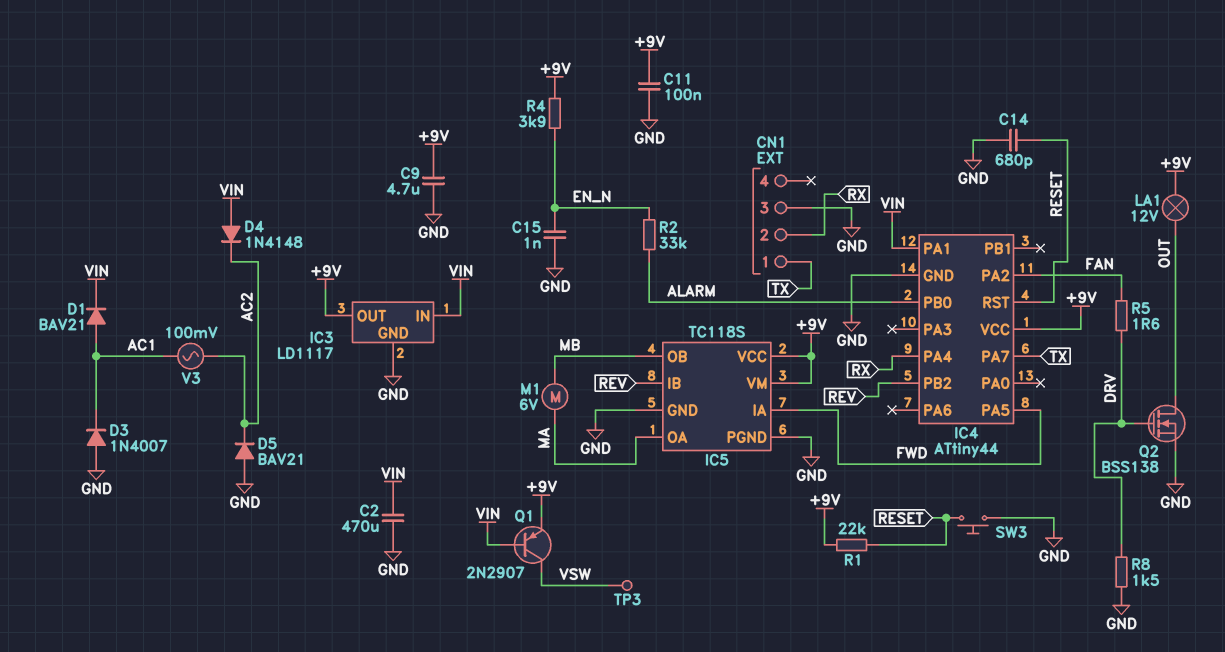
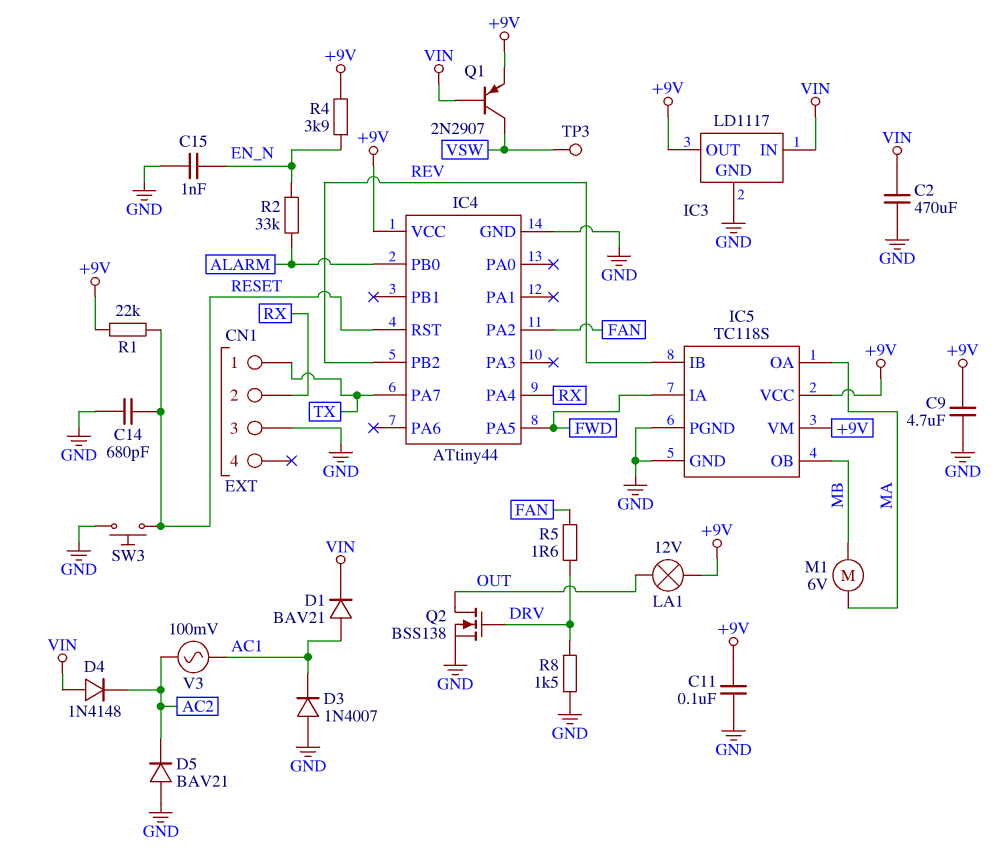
IC4 pin PA1: VIN -> none

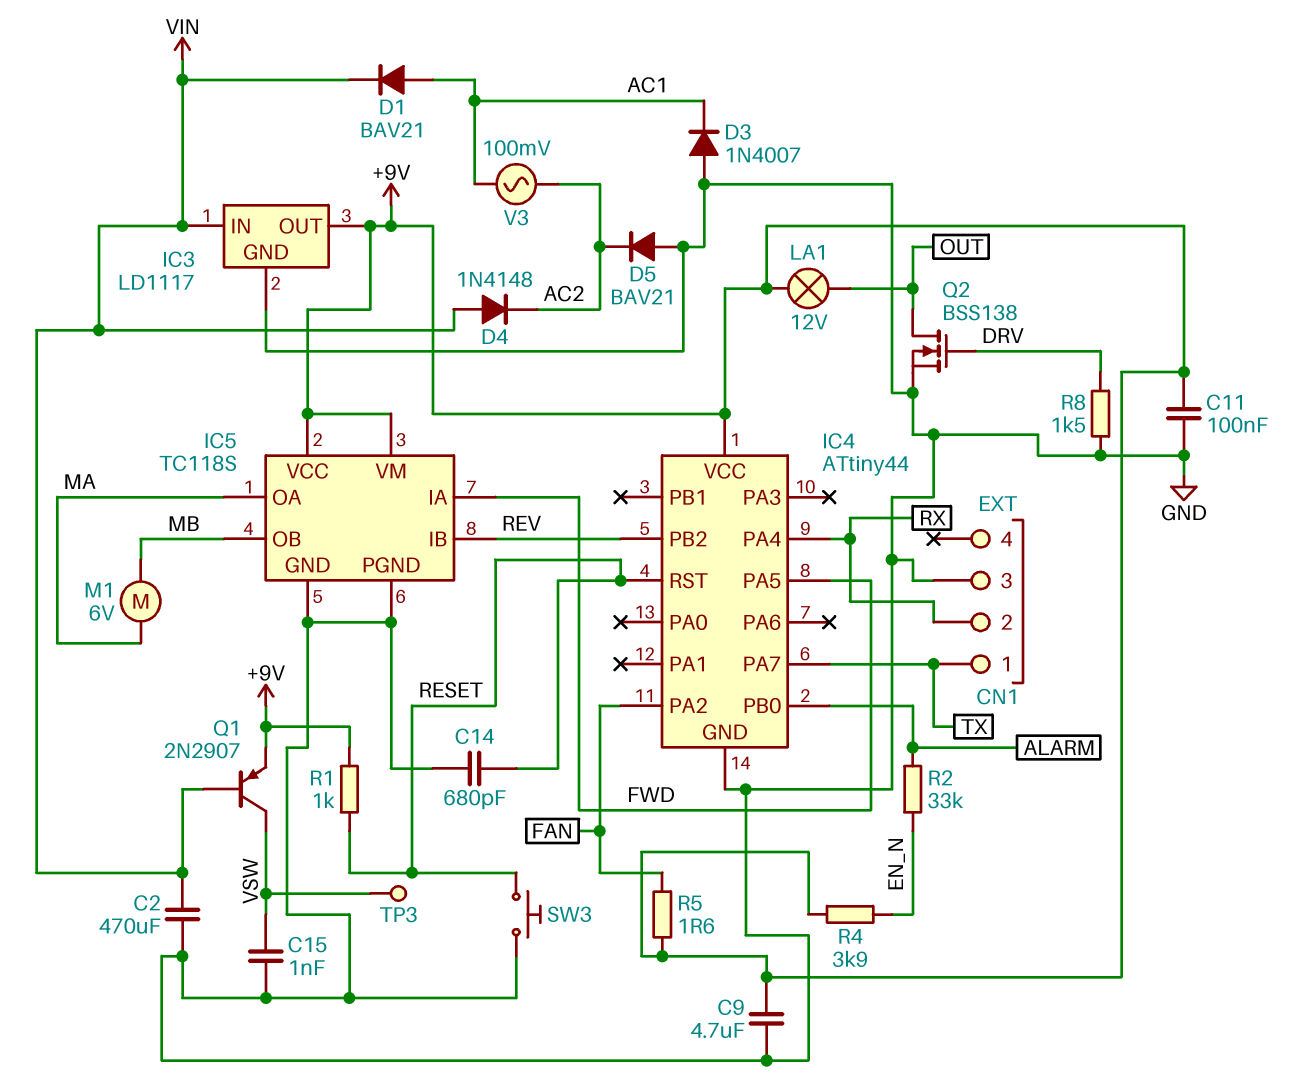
C15: 1nF (EN_N, GND) -> 1nF (GND, VSW)
R1: 22k (+9V, RESET) -> 1k (+9V, RESET)
R5: 1.6 (DRV, FAN) -> 1.6 (+9V, FAN)

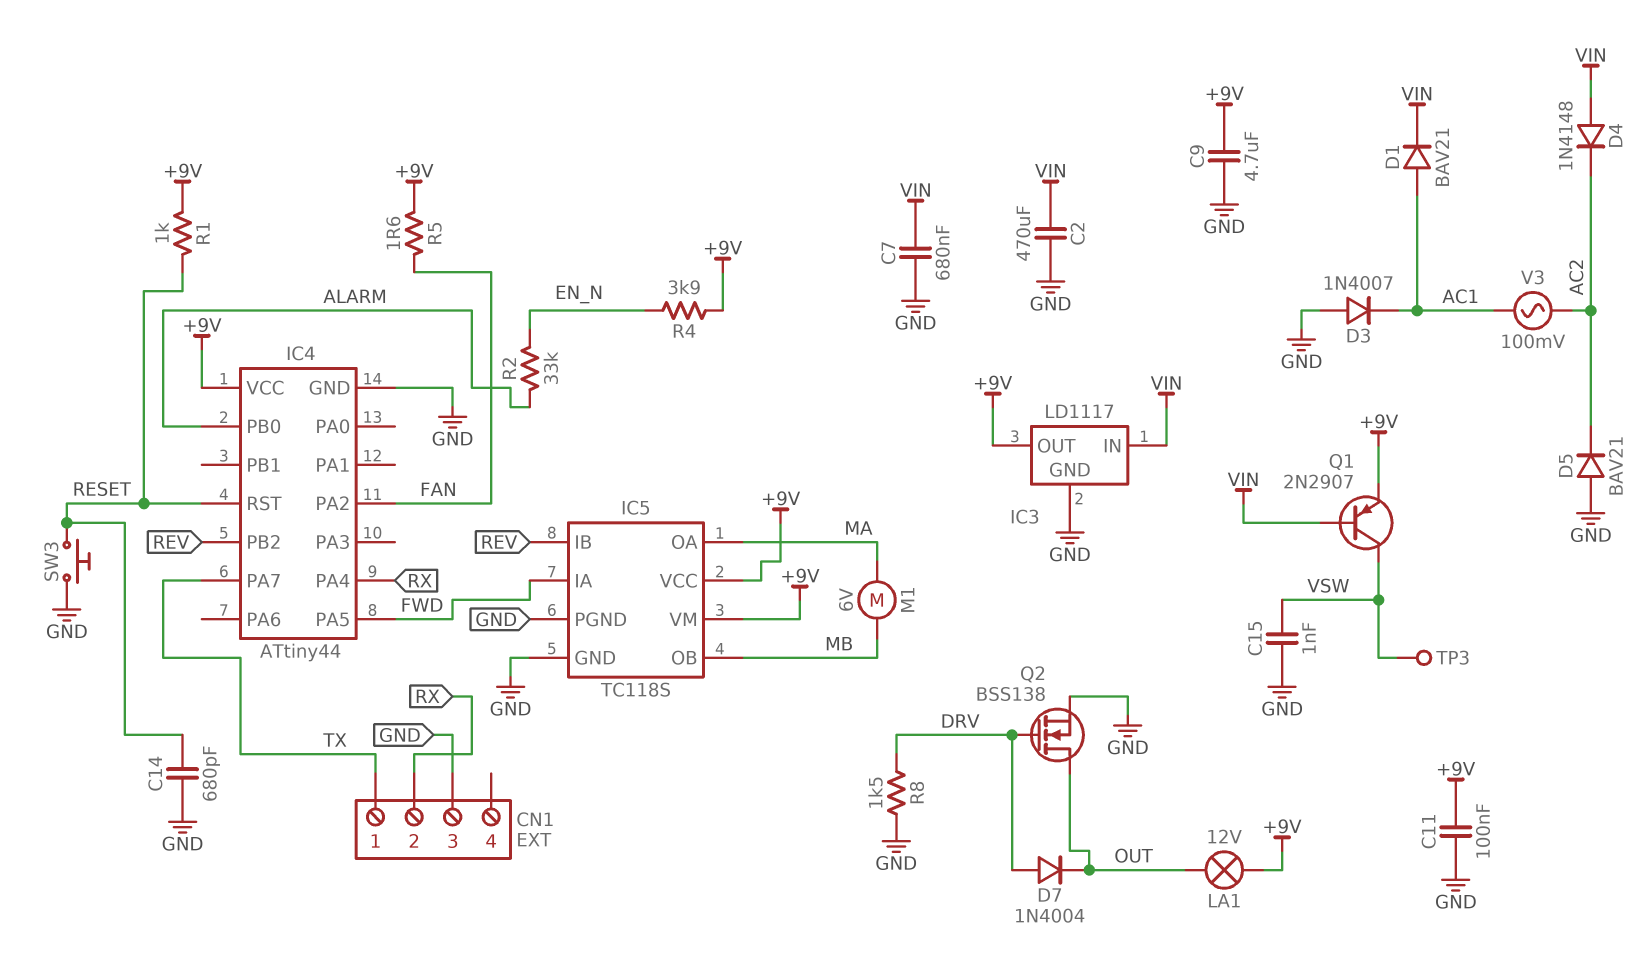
C7: none -> 680nF (GND, VIN)
D7: none -> diode 1N4004 (A DRV, K OUT)

